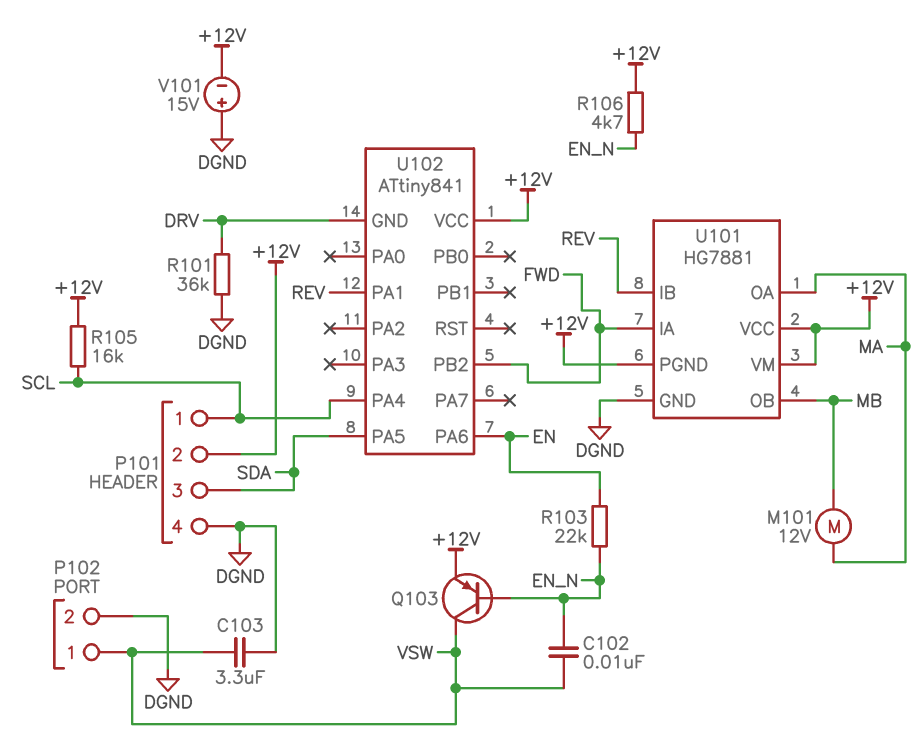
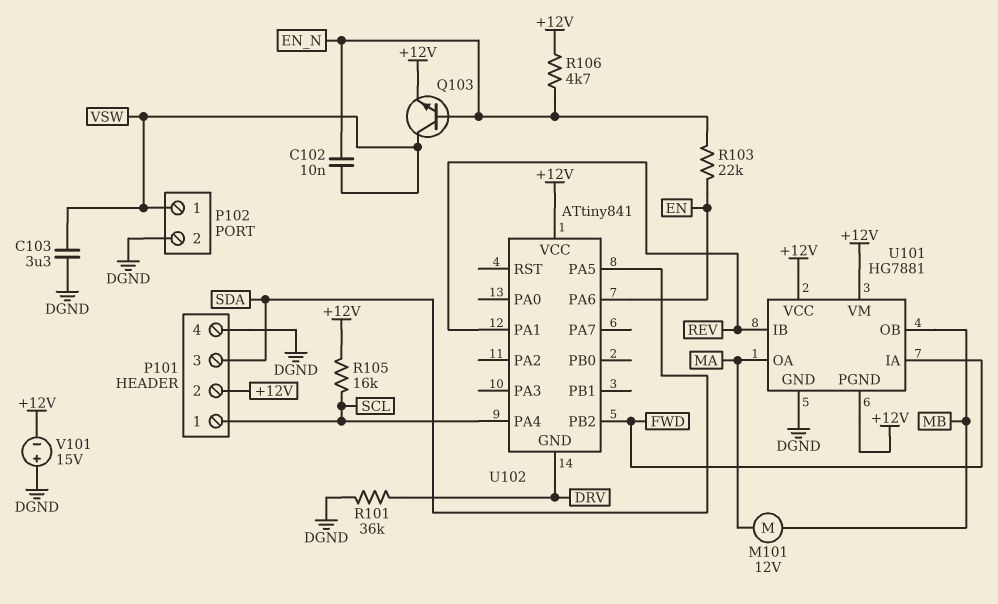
Q103: PNP (B EN_N, C VSW, E +12V) -> NPN (B EN_N, C VSW, E +12V)

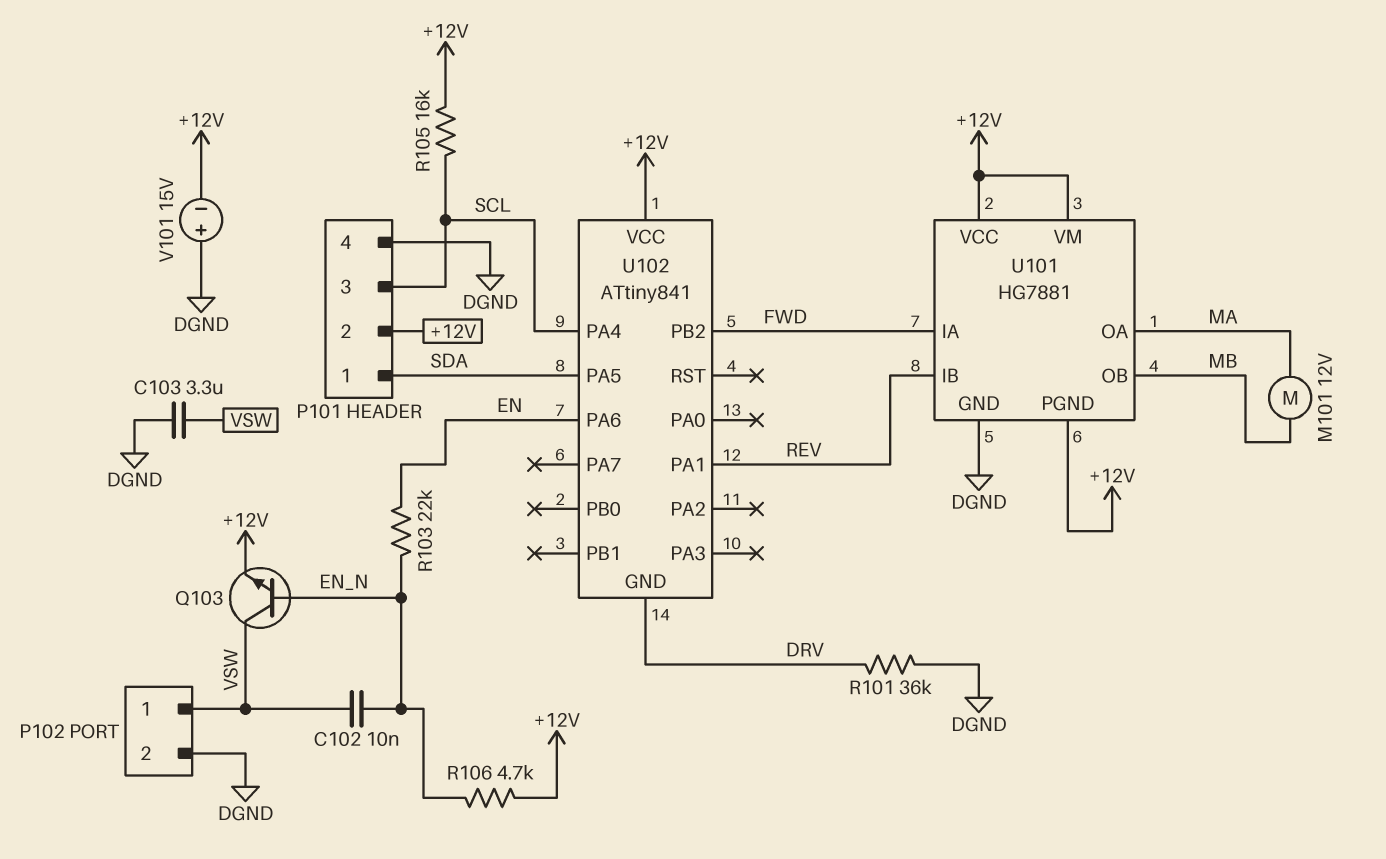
P101 pin 1: SCL -> SDA
P101 pin 3: SDA -> SCL

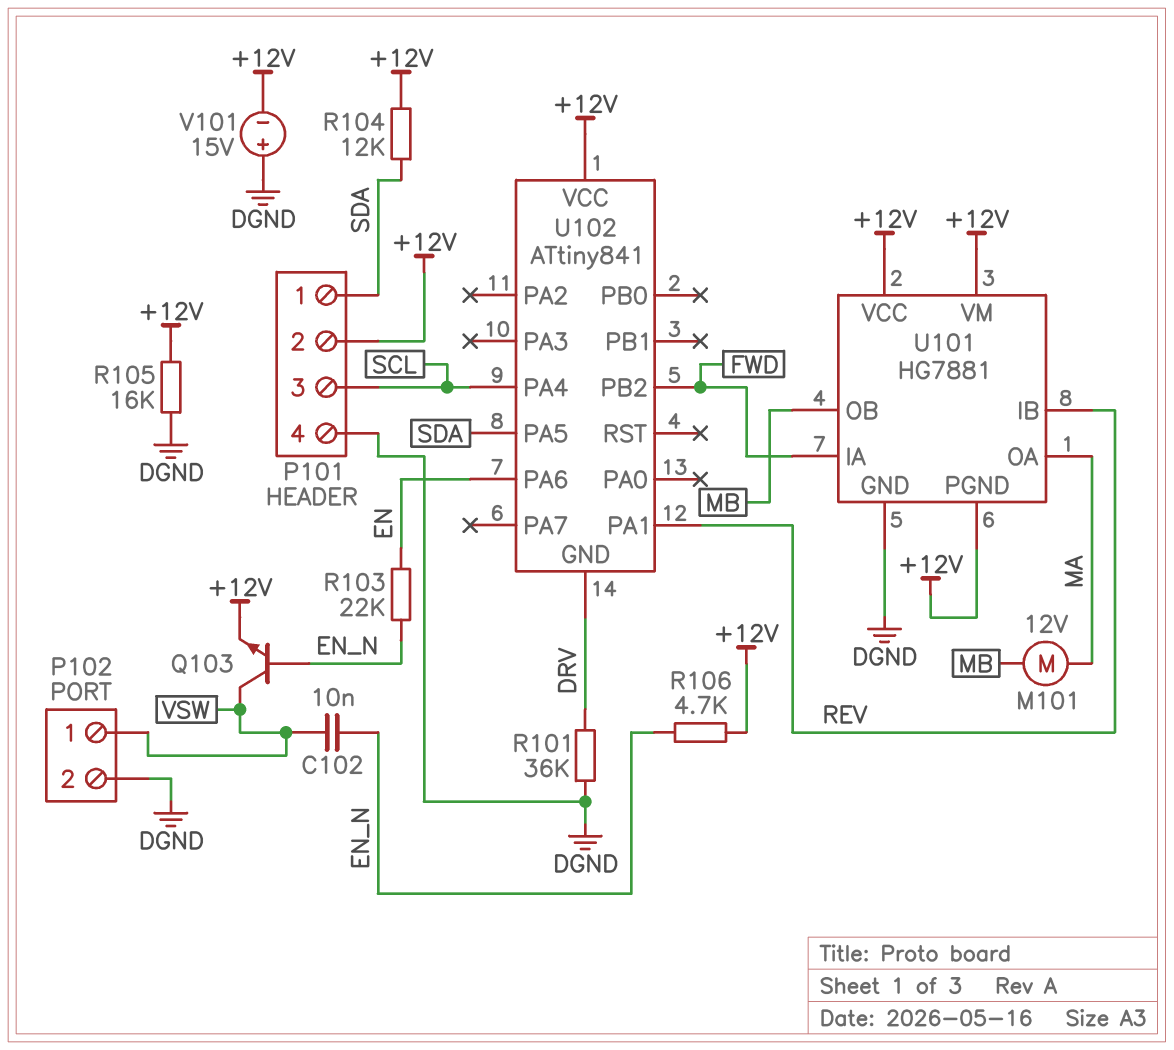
C103: 3.3uF (DGND, VSW) -> none
R104: none -> 12k (+12V, SDA)
R105: 16k (+12V, SCL) -> 16k (+12V, DGND)

